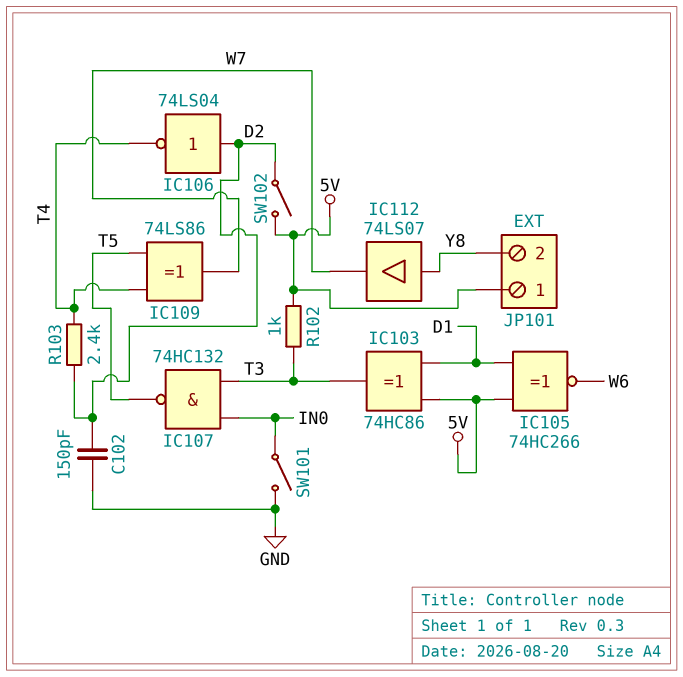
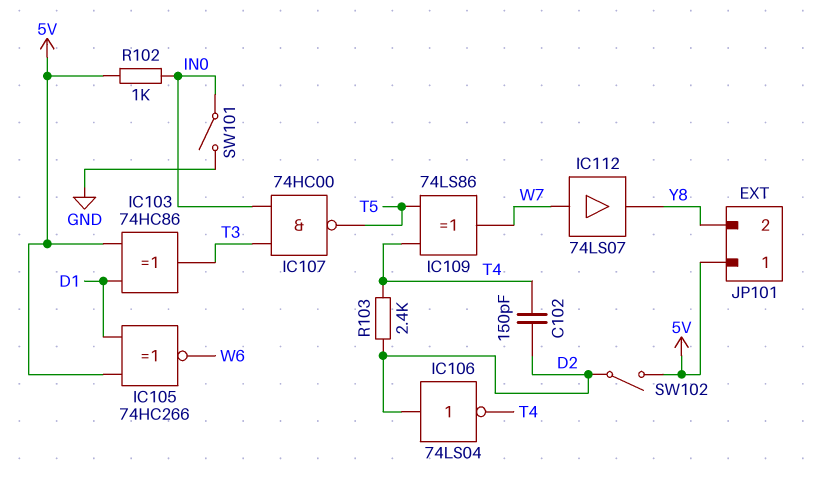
C102: 150pF (D2, GND) -> 150pF (D2, T4)
IC107: NAND 74HC132 (in IN0, in T3, out T5) -> NAND 74HC00 (in IN0, in T3, out T5)
IC112: buffer 74LS07 (in Y8, out W7) -> buffer 74LS07 (in W7, out Y8)
R102: 1k (5V, T3) -> 1k (5V, IN0)

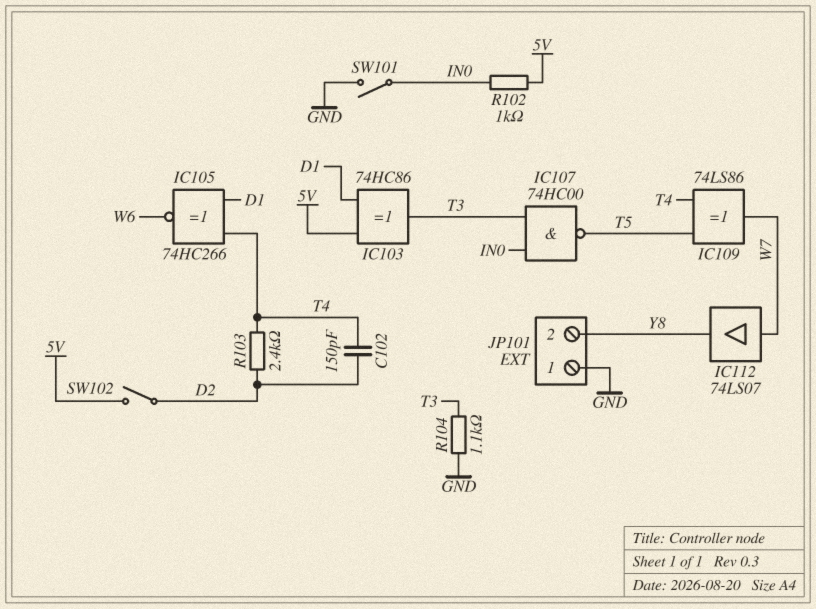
IC105: XNOR 74HC266 (in 5V, in D1, out W6) -> XNOR 74HC266 (in D1, in T4, out W6)
IC106: NOT 74LS04 (in D2, out T4) -> none
JP101 pin 1: 5V -> GND
R104: none -> 1.1k (GND, T3)

